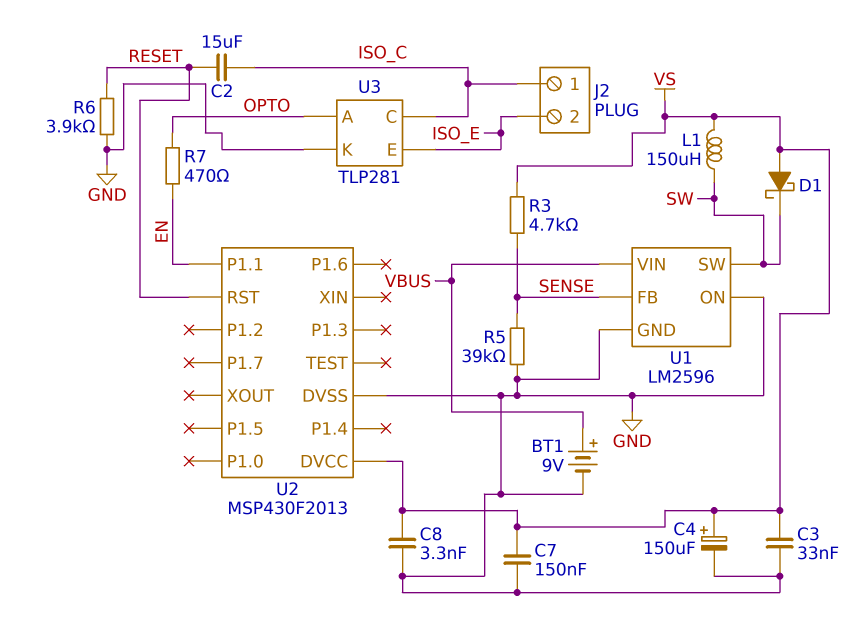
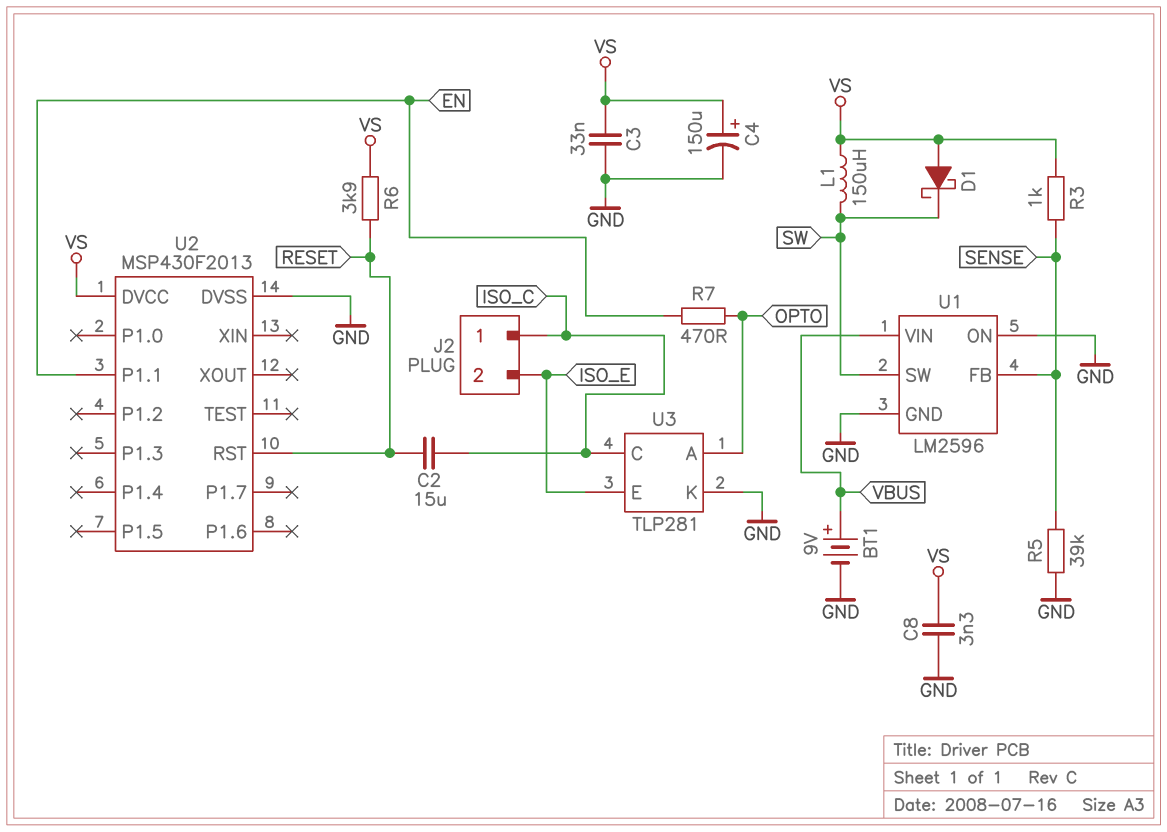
C7: 150nF (GND, VS) -> none
R3: 4.7k (SENSE, VS) -> 1k (SENSE, VS)
R6: 3.9k (GND, RESET) -> 3.9k (RESET, VS)

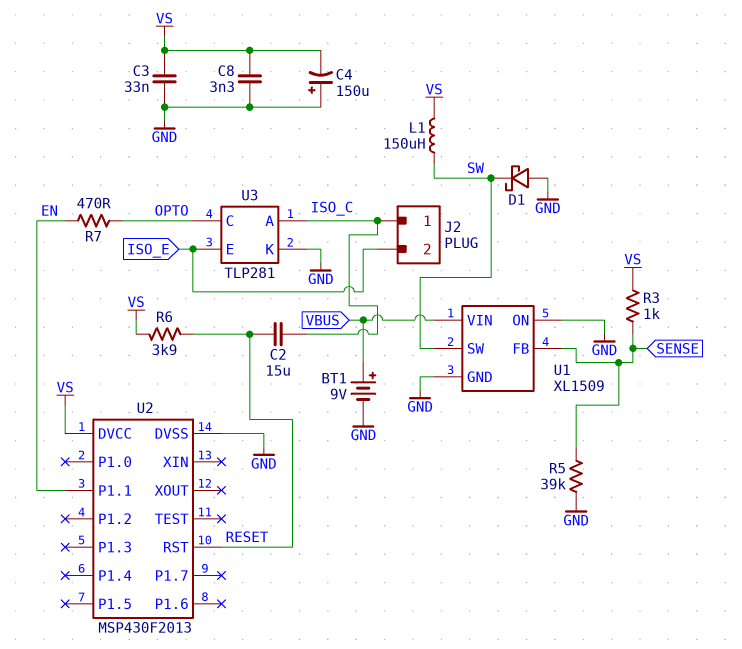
C4: 150uF (plus VS, minus GND) -> 150uF (plus GND, minus VS)
D1: schottky (A VS, K SW) -> schottky (A GND, K SW)
U1: LM2596 -> XL1509
U3 pin A: OPTO -> ISO_C
U3 pin C: ISO_C -> OPTO

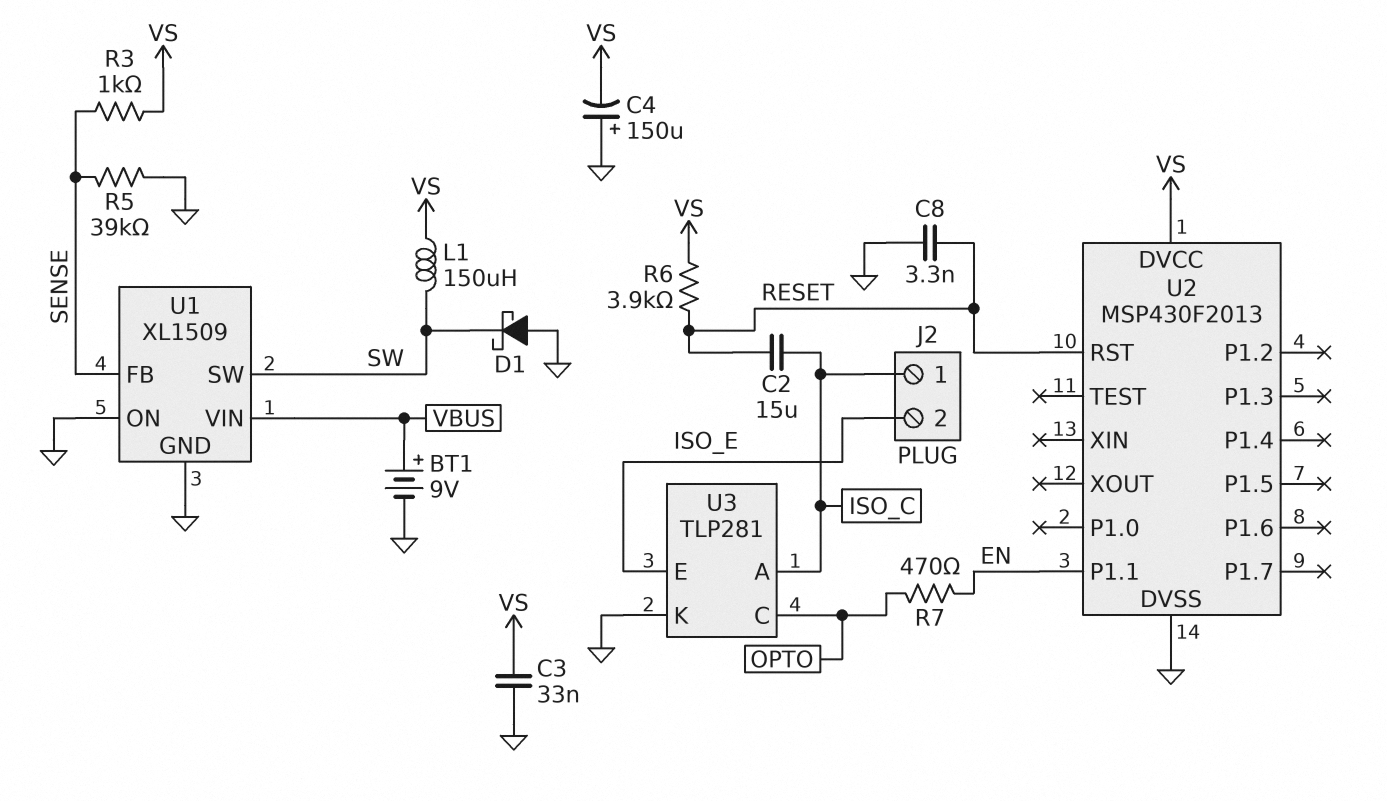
C8: 3.3nF (GND, VS) -> 3.3nF (GND, RESET)

